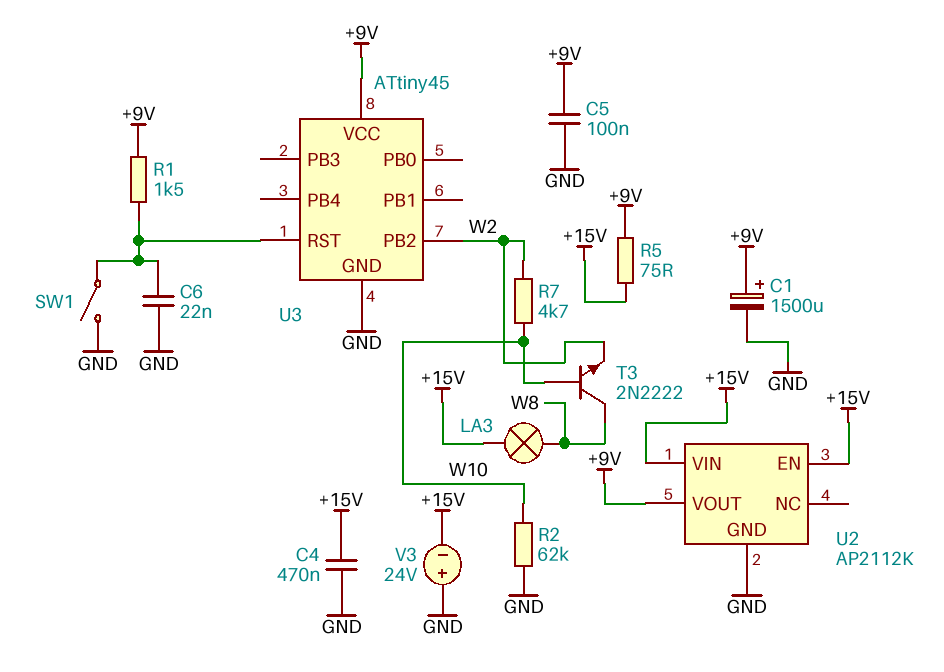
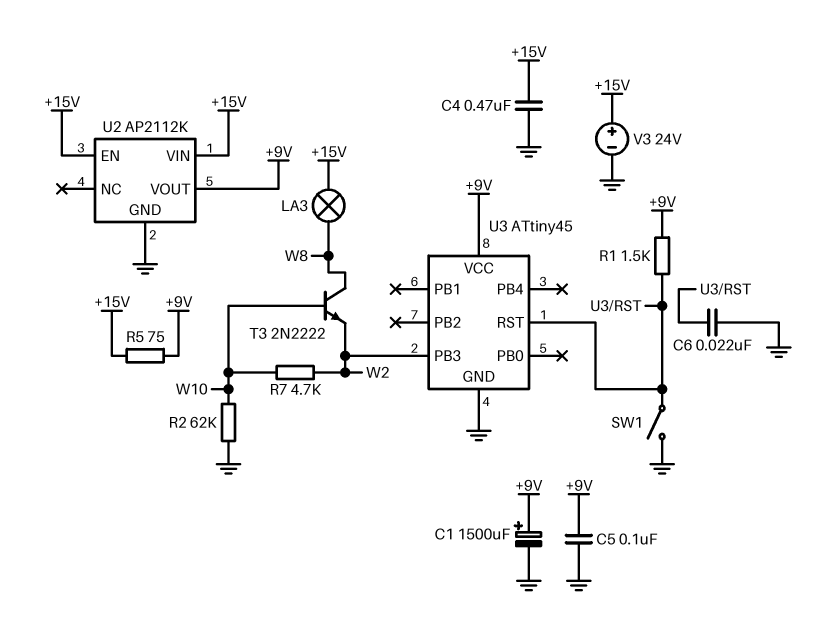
U3 pin PB2: W2 -> none
U3 pin PB3: none -> W2
V3: 24V (plus GND, minus +15V) -> 24V (plus +15V, minus GND)

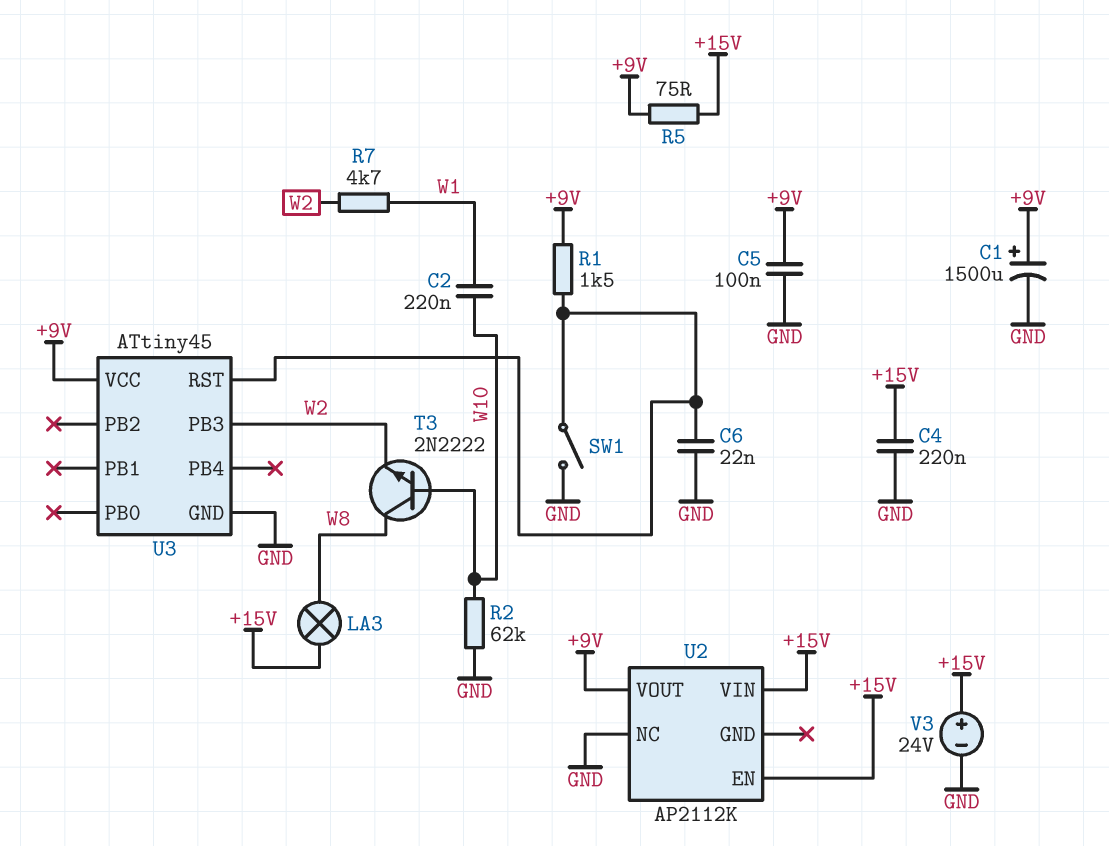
C2: none -> 220nF (W1, W10)
C4: 470nF (+15V, GND) -> 220nF (+15V, GND)
R7: 4.7k (W2, W10) -> 4.7k (W1, W2)
U2 pin GND: GND -> none
U2 pin NC: none -> GND

